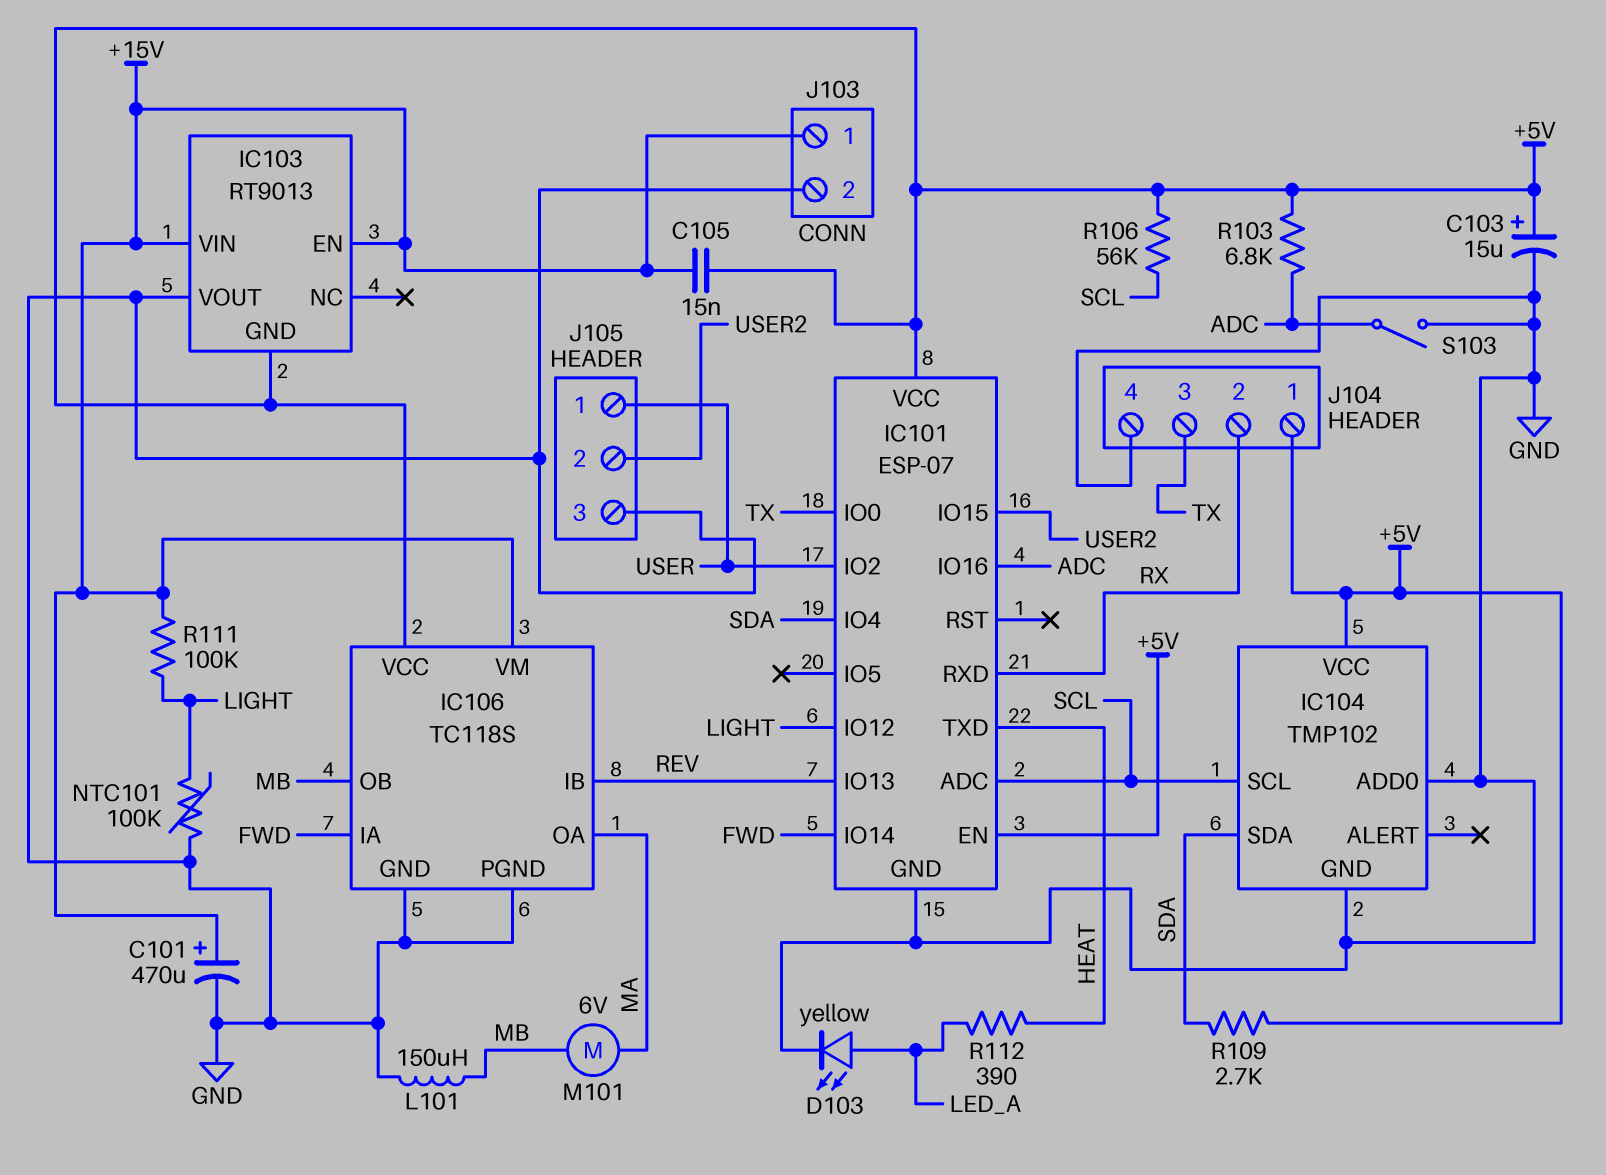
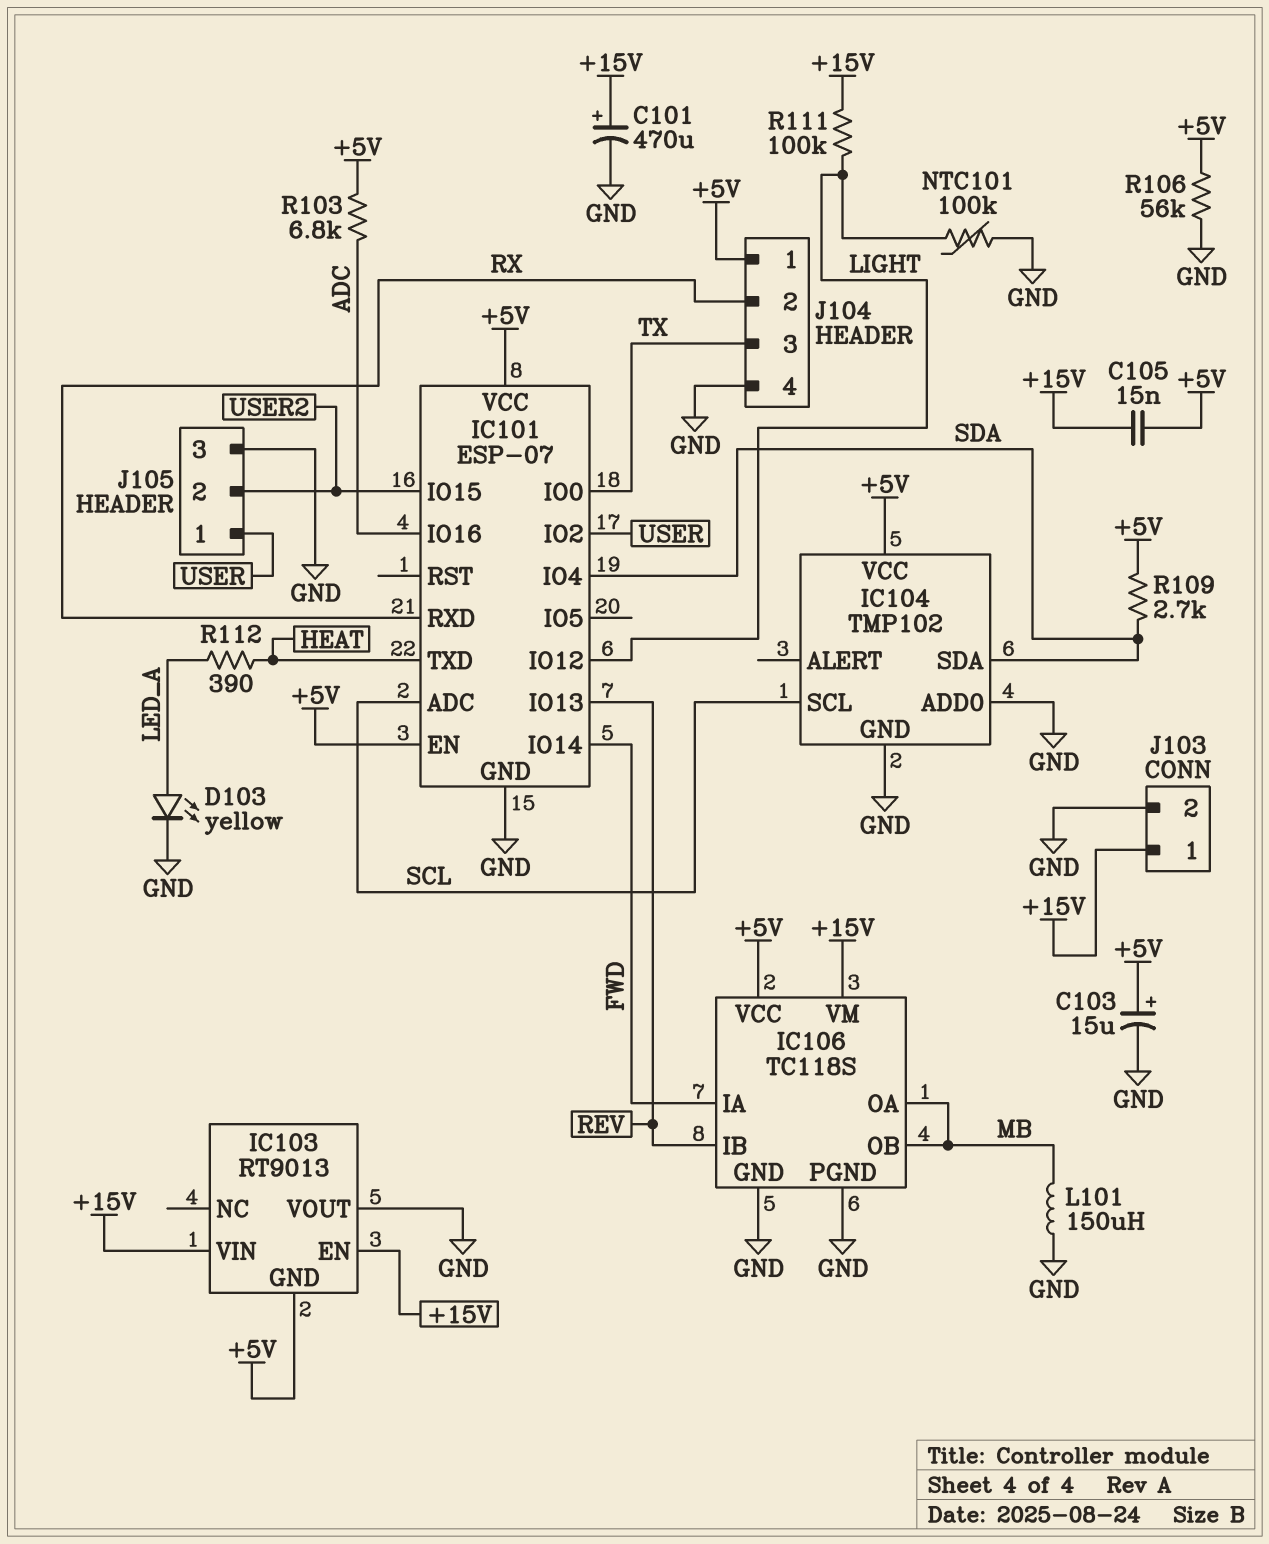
IC106 pin OA: MA -> MB
M101: motor 6V (MA, MB) -> none
R106: 56k (+5V, SCL) -> 56k (+5V, GND)
S103: switch (ADC, GND) -> none

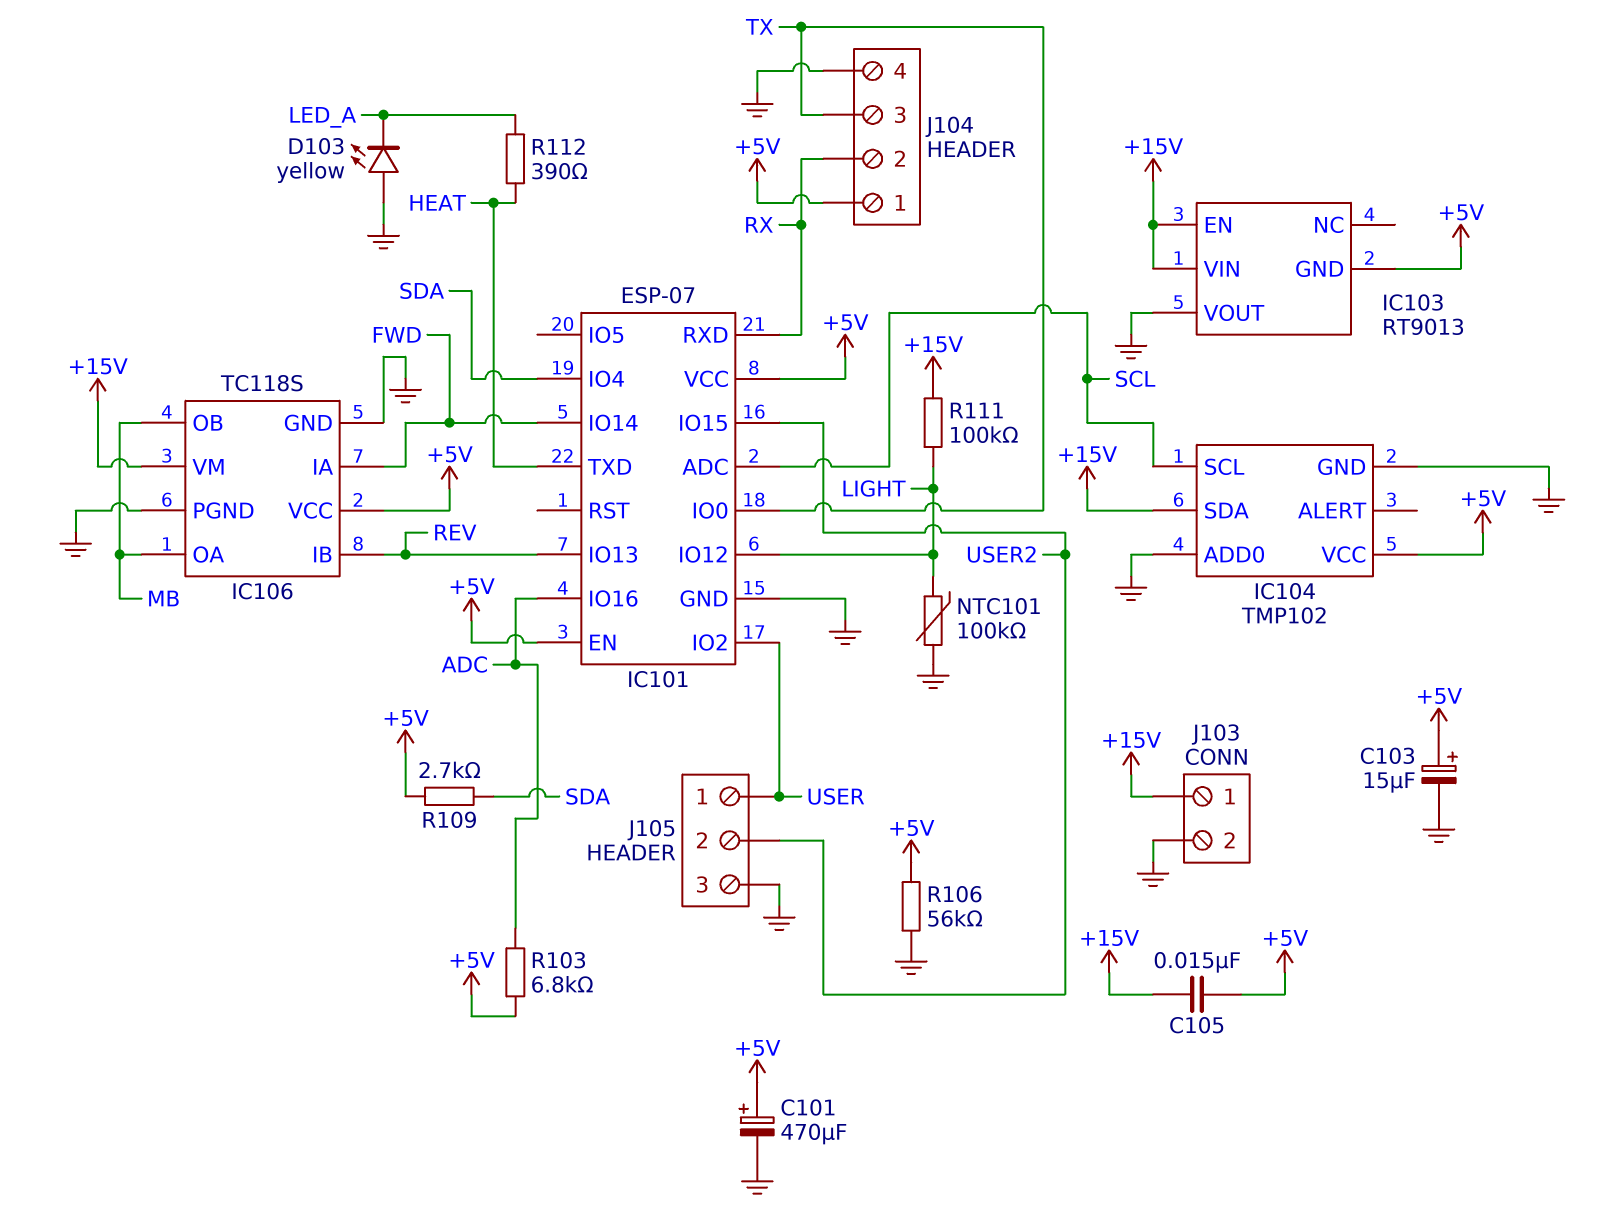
C101: 470uF (plus +15V, minus GND) -> 470uF (plus +5V, minus GND)
D103: LED yellow (A LED_A, K GND) -> LED yellow (A GND, K LED_A)
IC104 pin SDA: SDA -> +15V
L101: 150uH (GND, MB) -> none

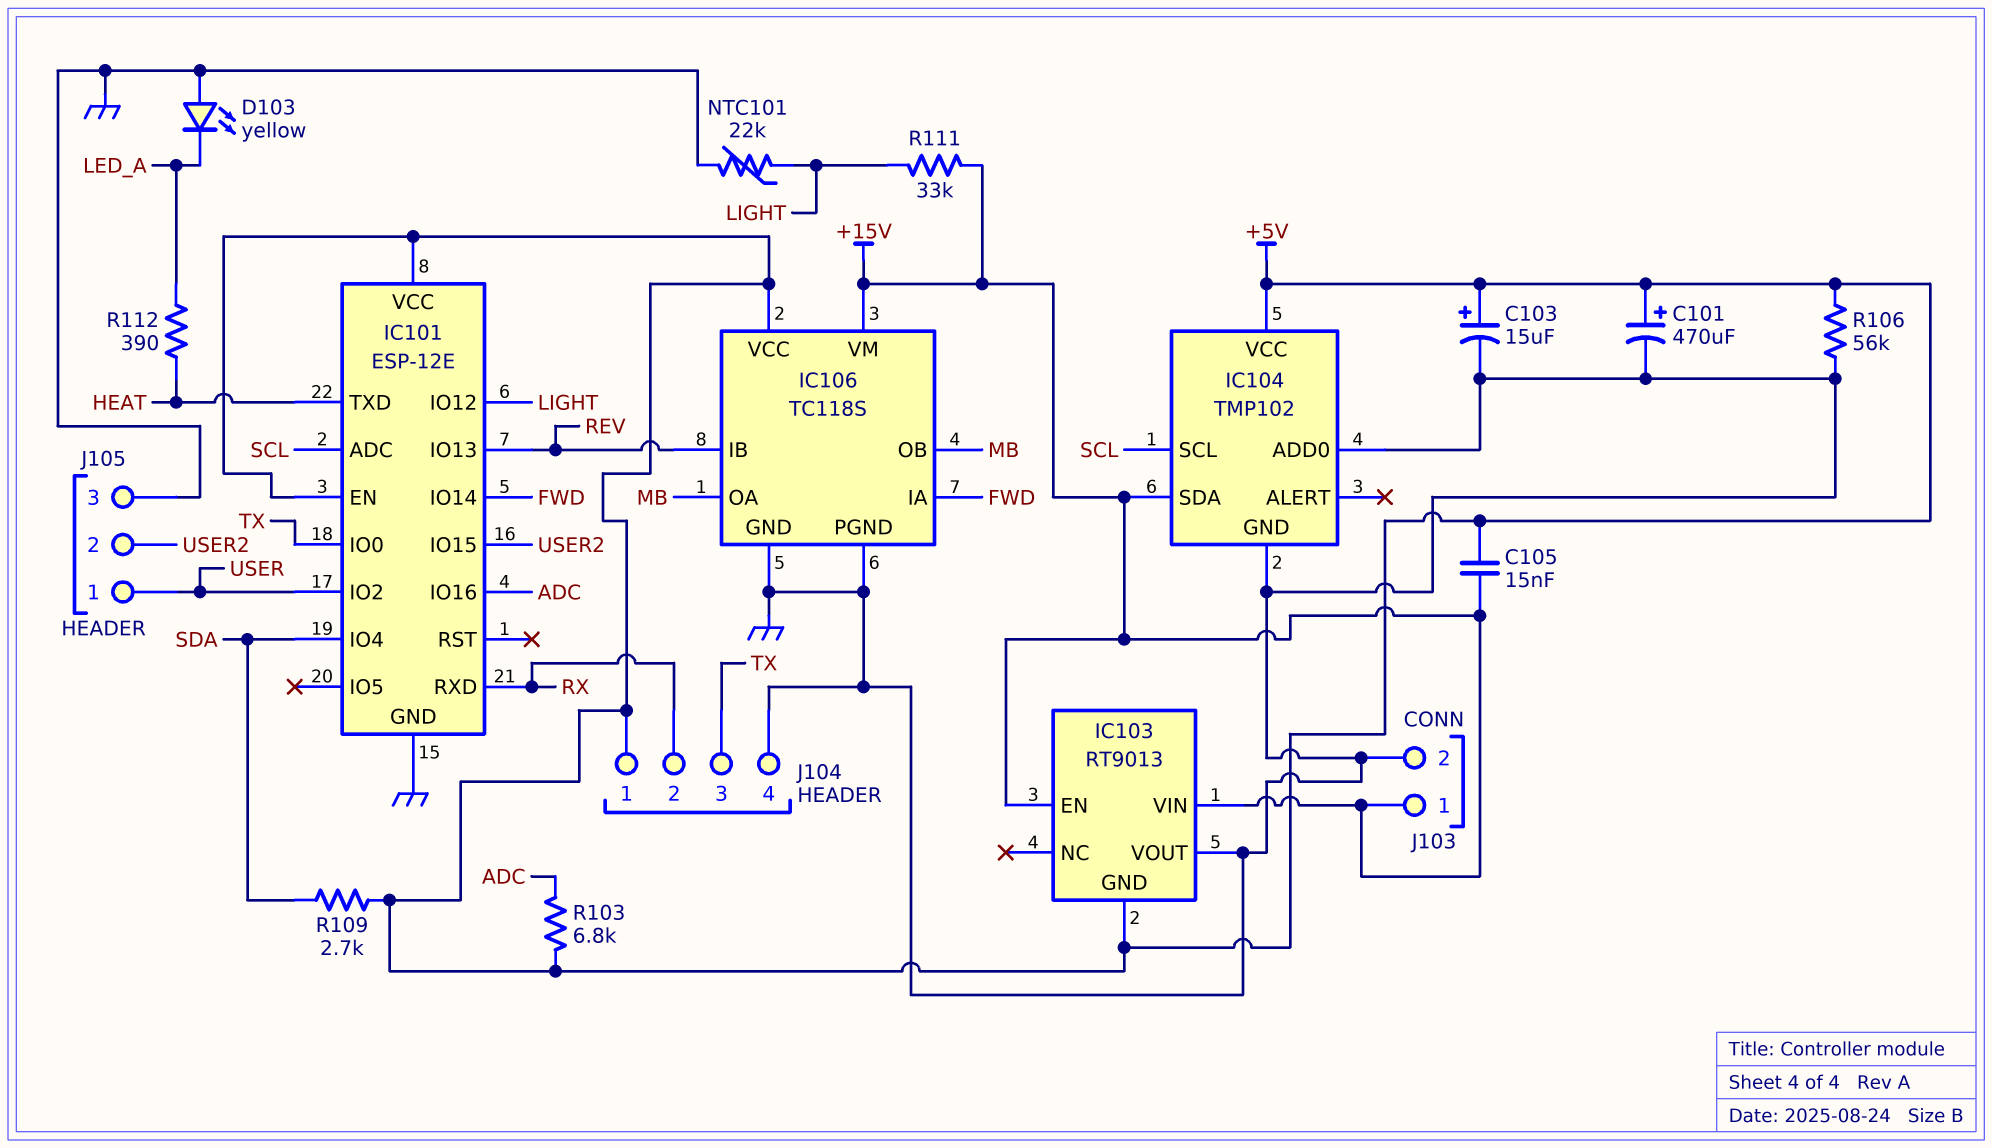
IC101: ESP-07 -> ESP-12E
NTC101: 100k (GND, LIGHT) -> 22k (GND, LIGHT)
R111: 100k (+15V, LIGHT) -> 33k (+15V, LIGHT)

